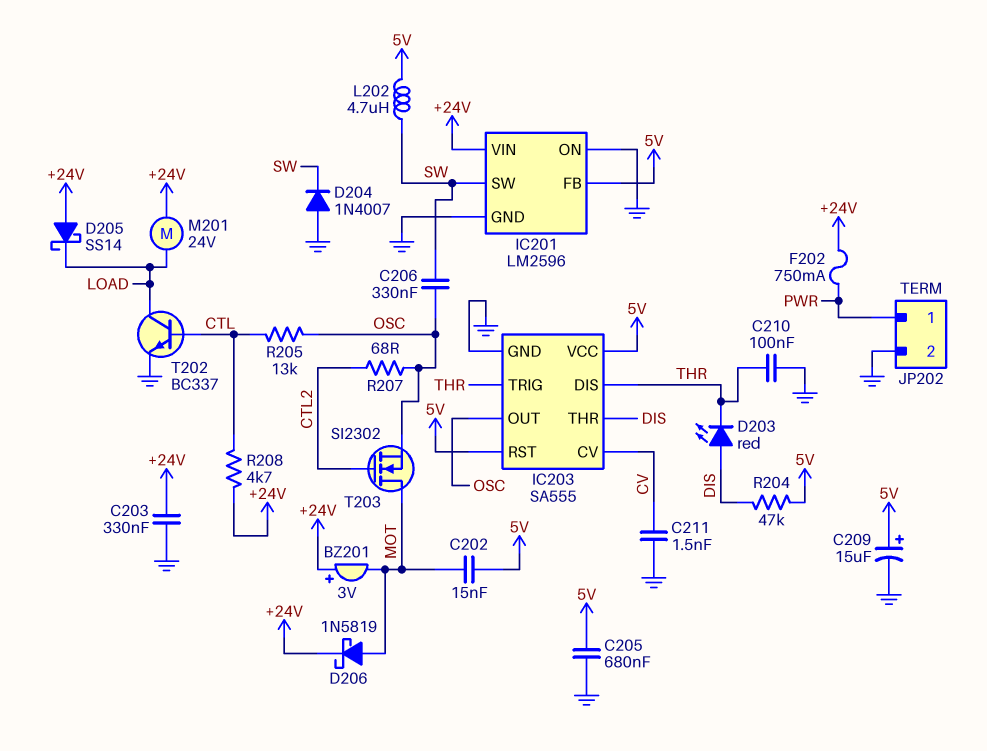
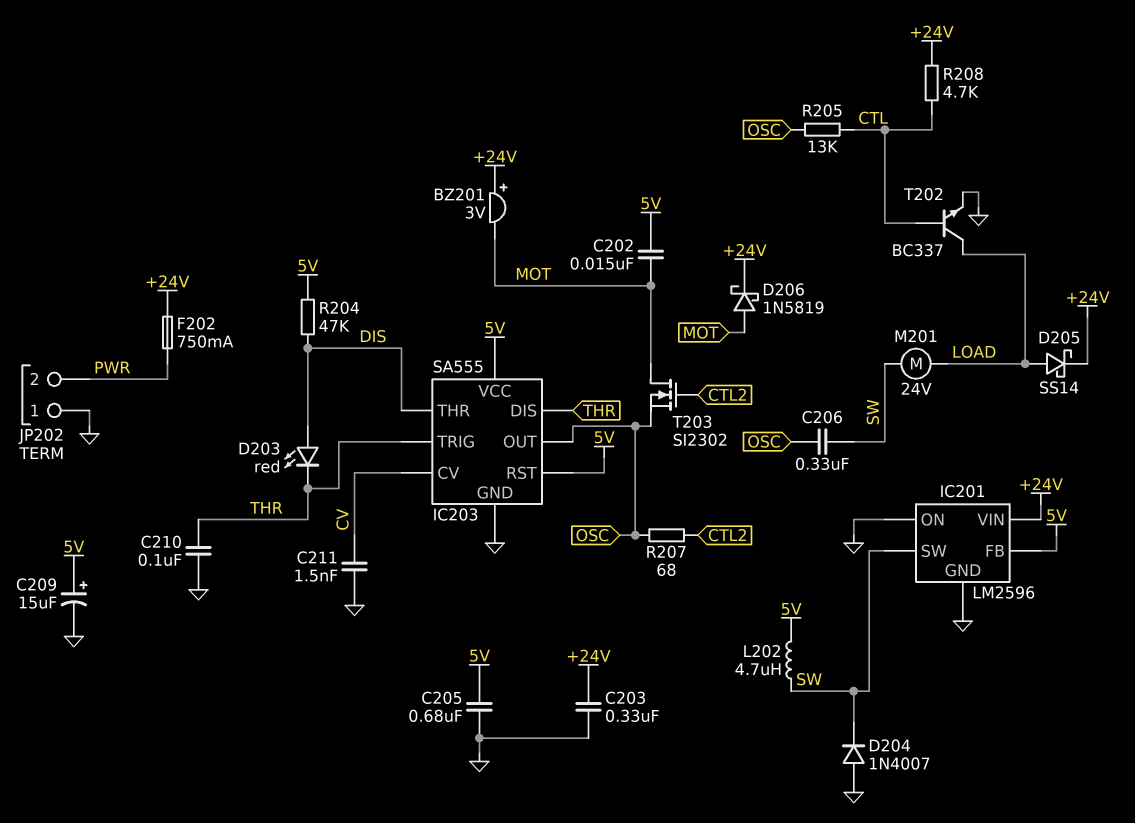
D205: schottky SS14 (A +24V, K LOAD) -> schottky SS14 (A LOAD, K +24V)
JP202 pin 1: PWR -> GND
JP202 pin 2: GND -> PWR
M201: motor 24V (+24V, LOAD) -> motor 24V (LOAD, SW)

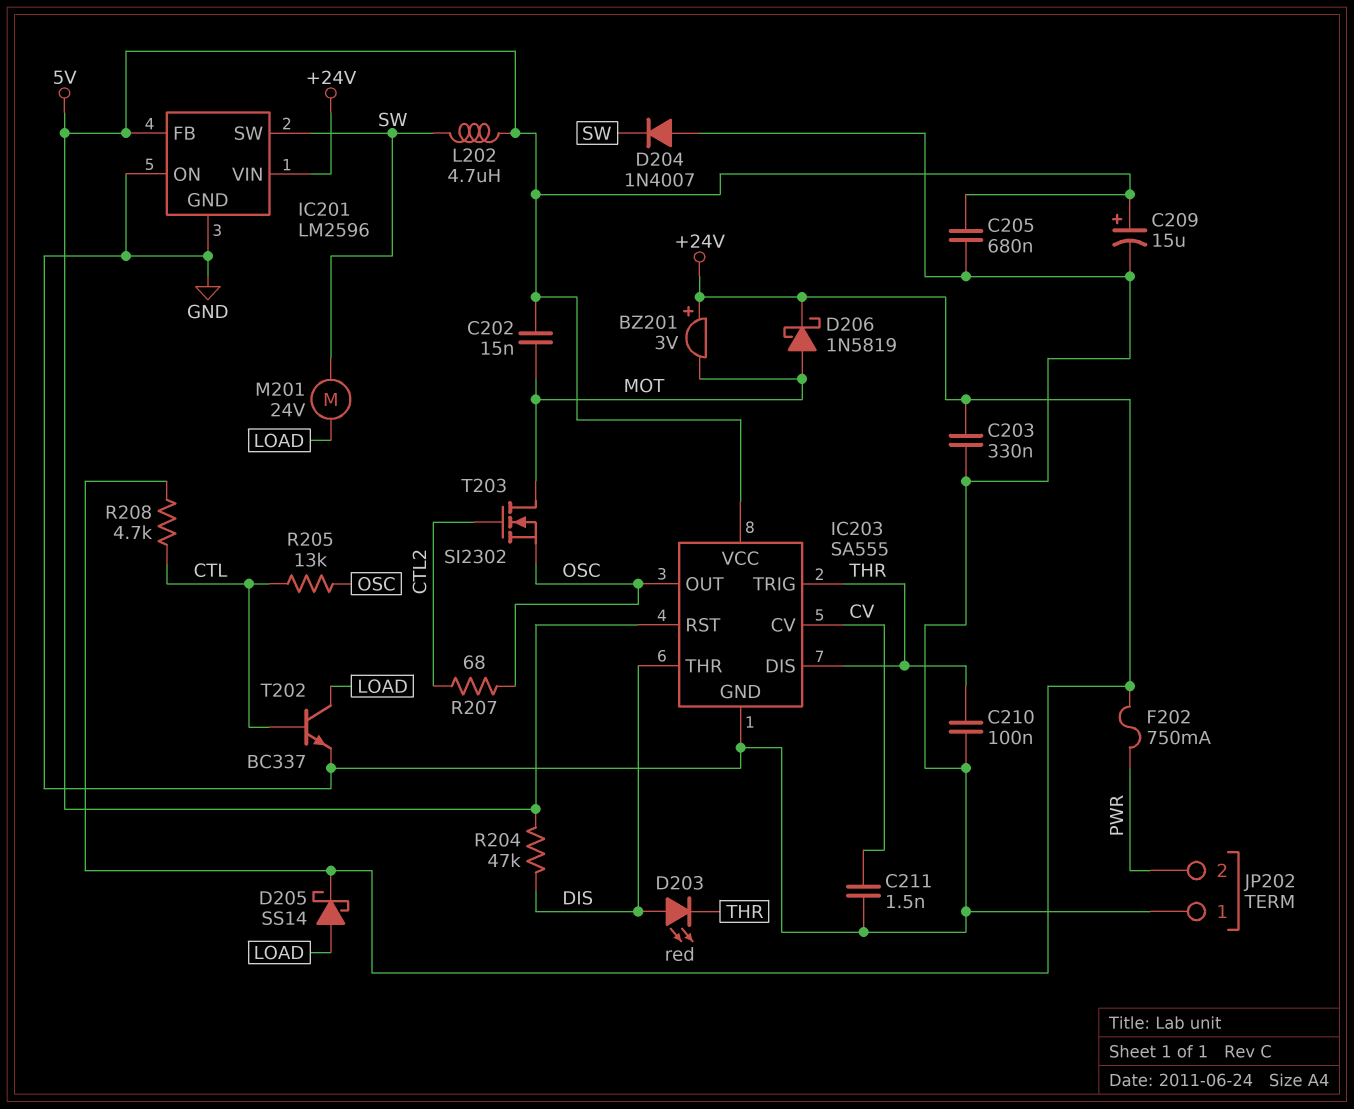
C206: 330nF (OSC, SW) -> none

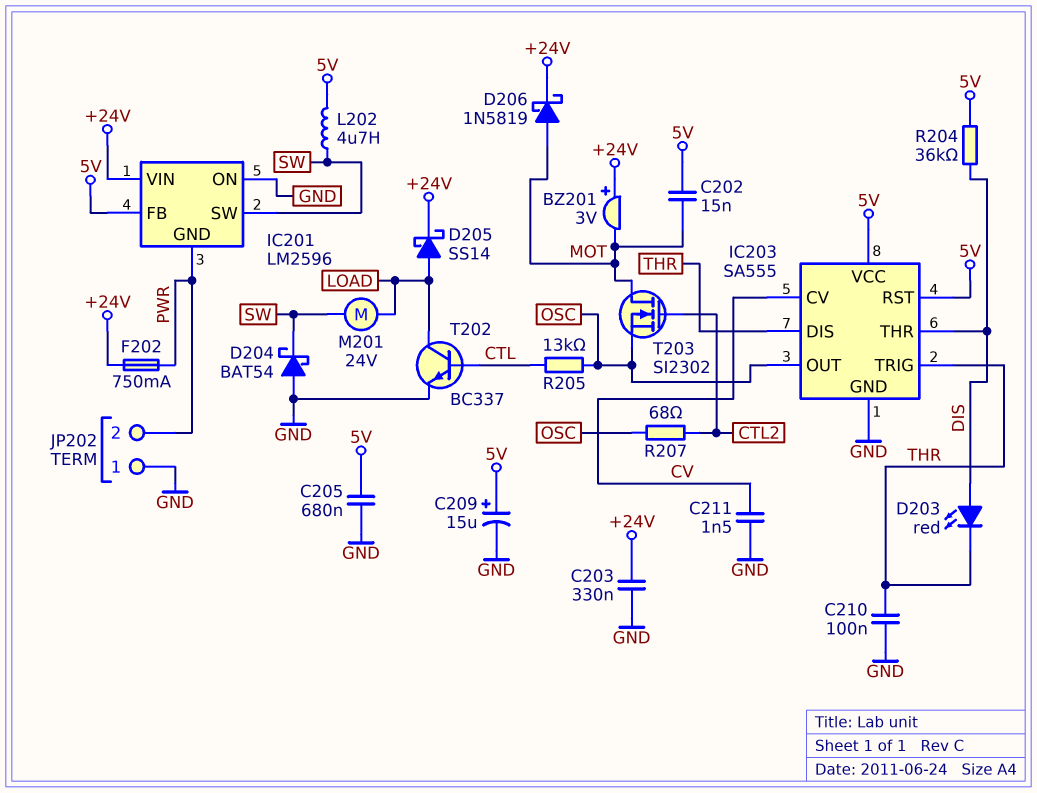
D204: diode 1N4007 (A GND, K SW) -> schottky BAT54 (A GND, K SW)
IC201 pin GND: GND -> PWR
R204: 47k (5V, DIS) -> 36k (5V, DIS)
R208: 4.7k (+24V, CTL) -> none

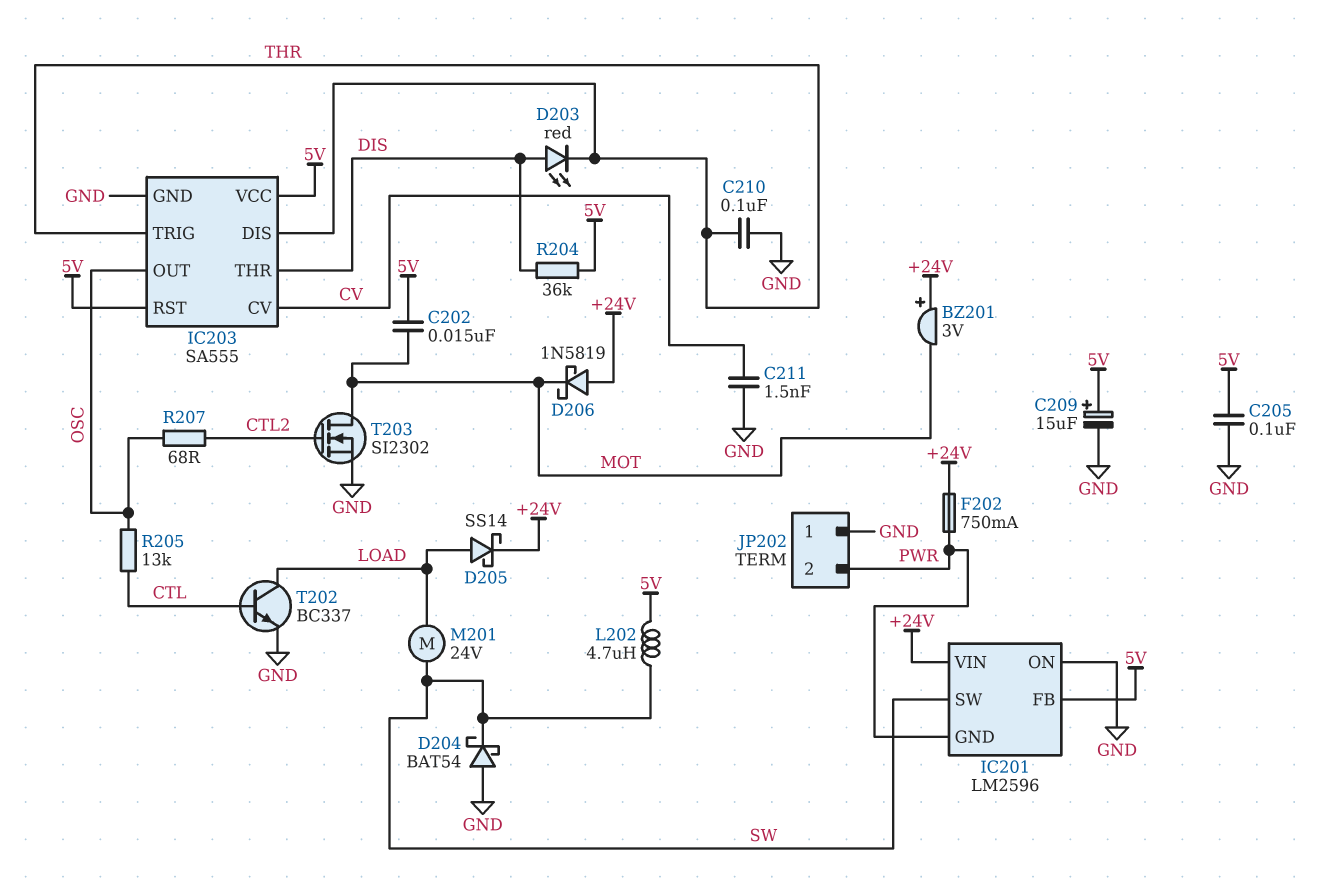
C203: 330nF (+24V, GND) -> none
C205: 680nF (5V, GND) -> 100nF (5V, GND)
D206: schottky 1N5819 (A MOT, K +24V) -> schottky 1N5819 (A +24V, K MOT)
T203: NMOS SI2302 (G CTL2, D MOT, S OSC) -> NMOS SI2302 (G CTL2, D MOT, S GND)

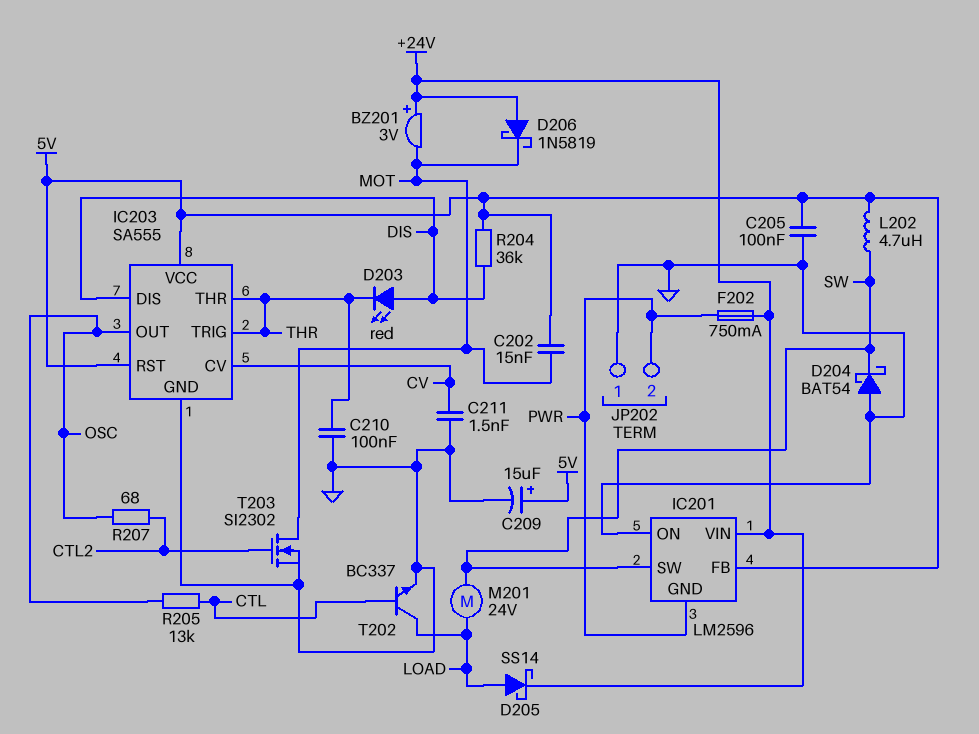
IC203 pin DIS: THR -> DIS
IC203 pin THR: DIS -> THR

